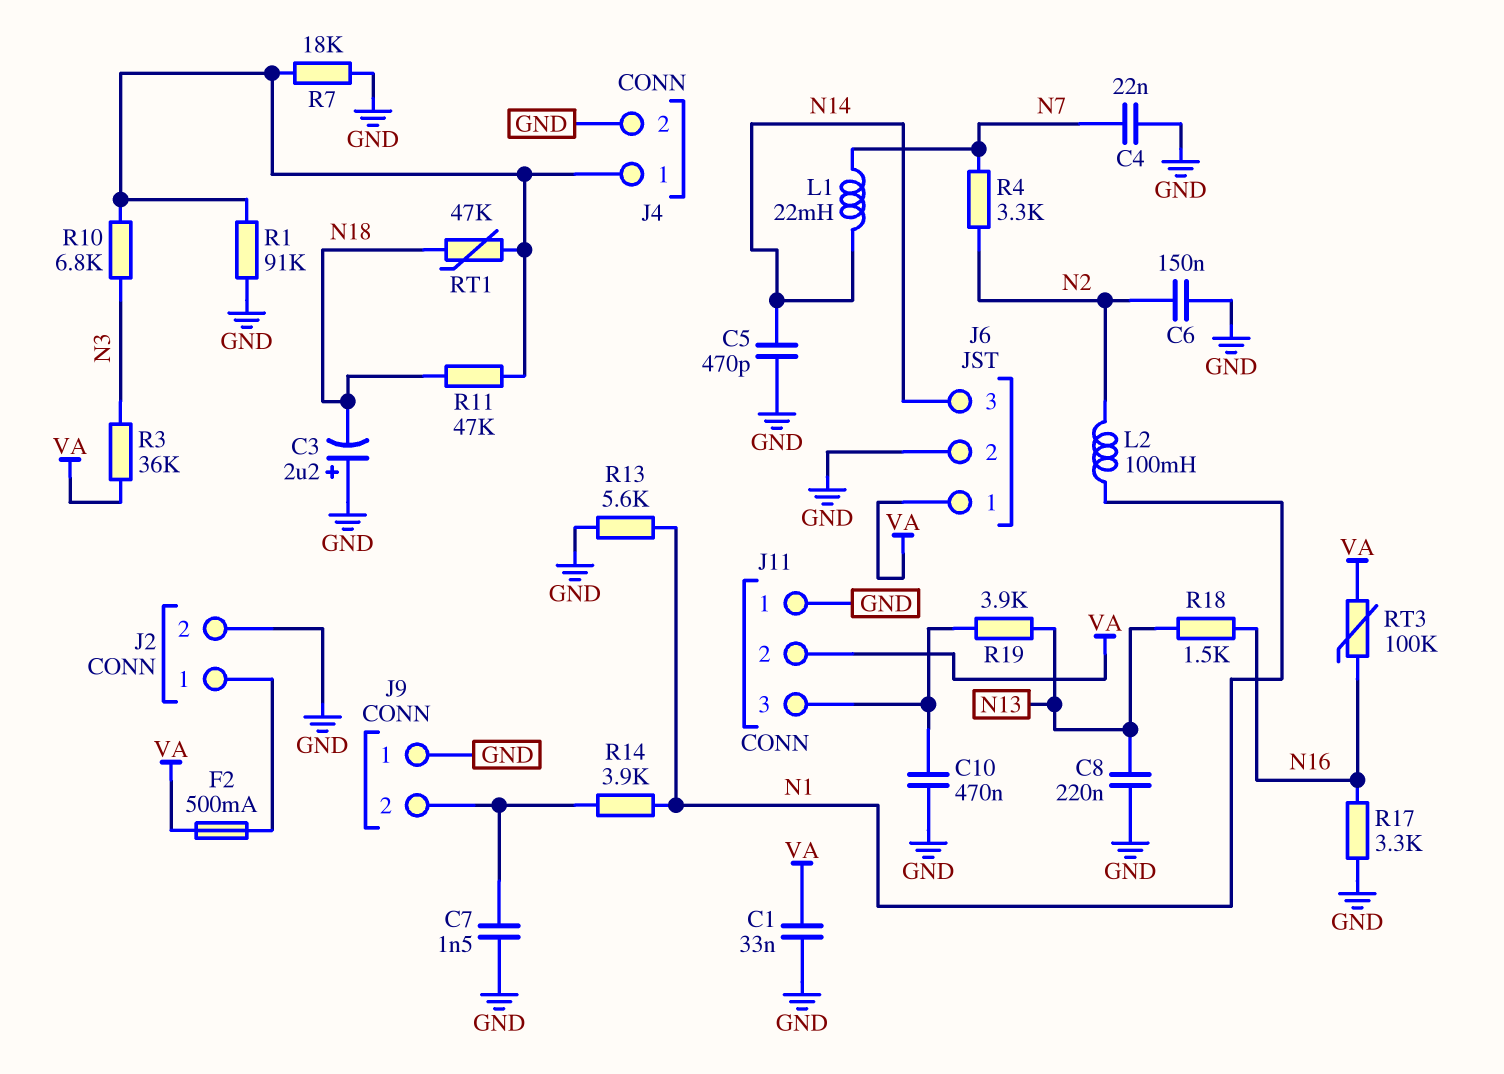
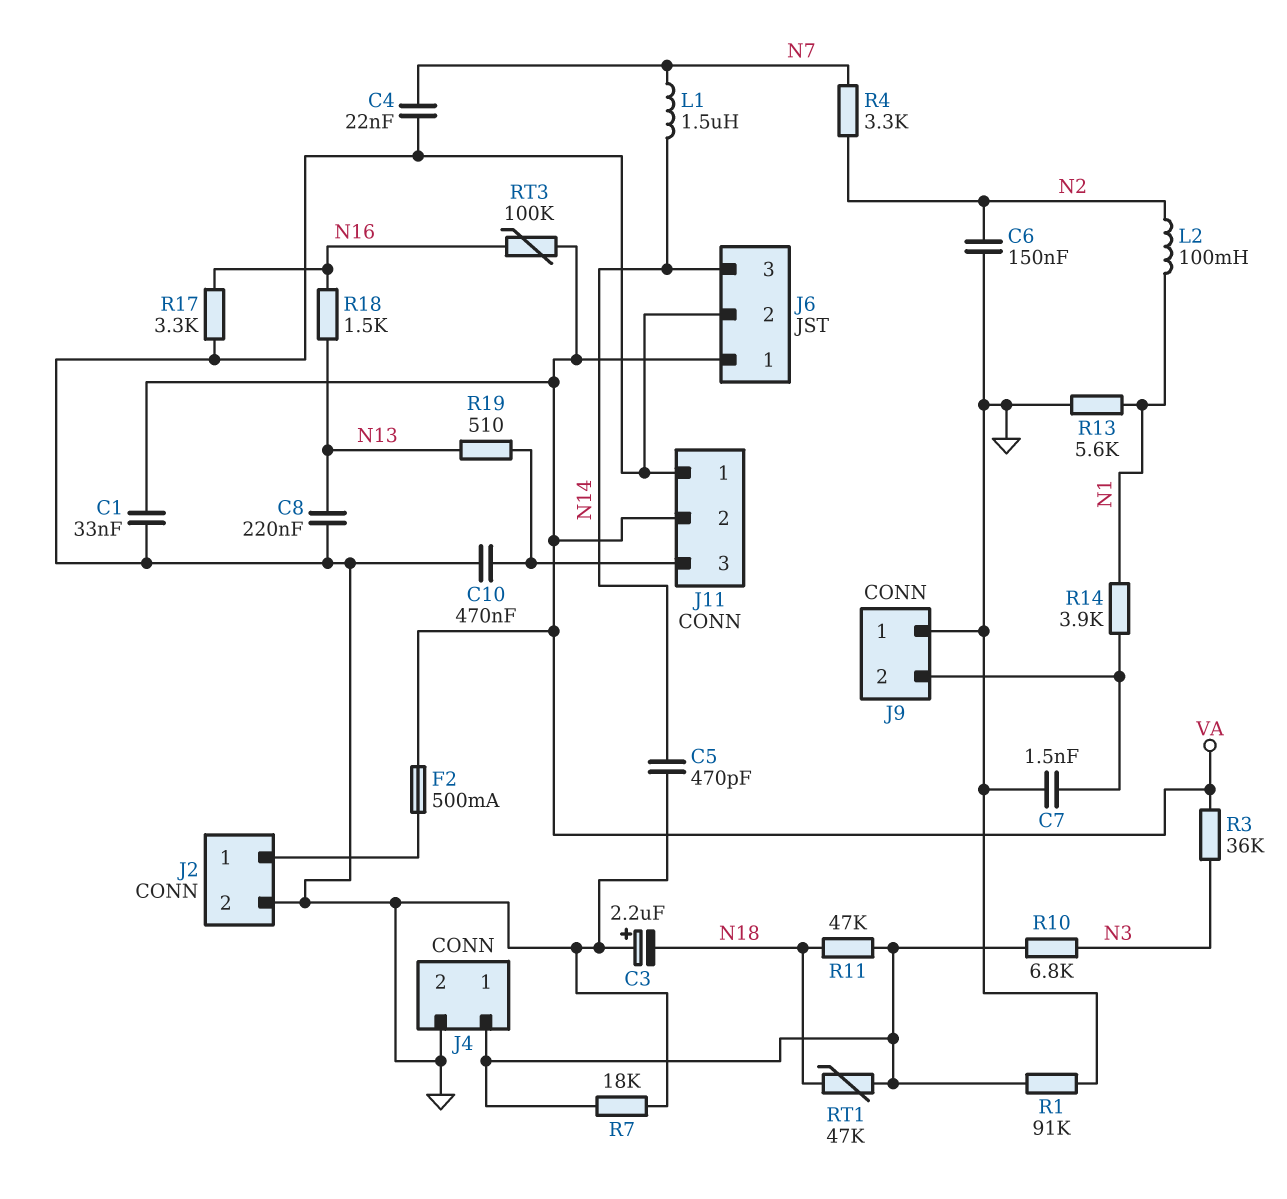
L1: 22mH (N7, N14) -> 1.5uH (N7, N14)
R19: 3.9k (J11/3, N13) -> 510 (J11/3, N13)

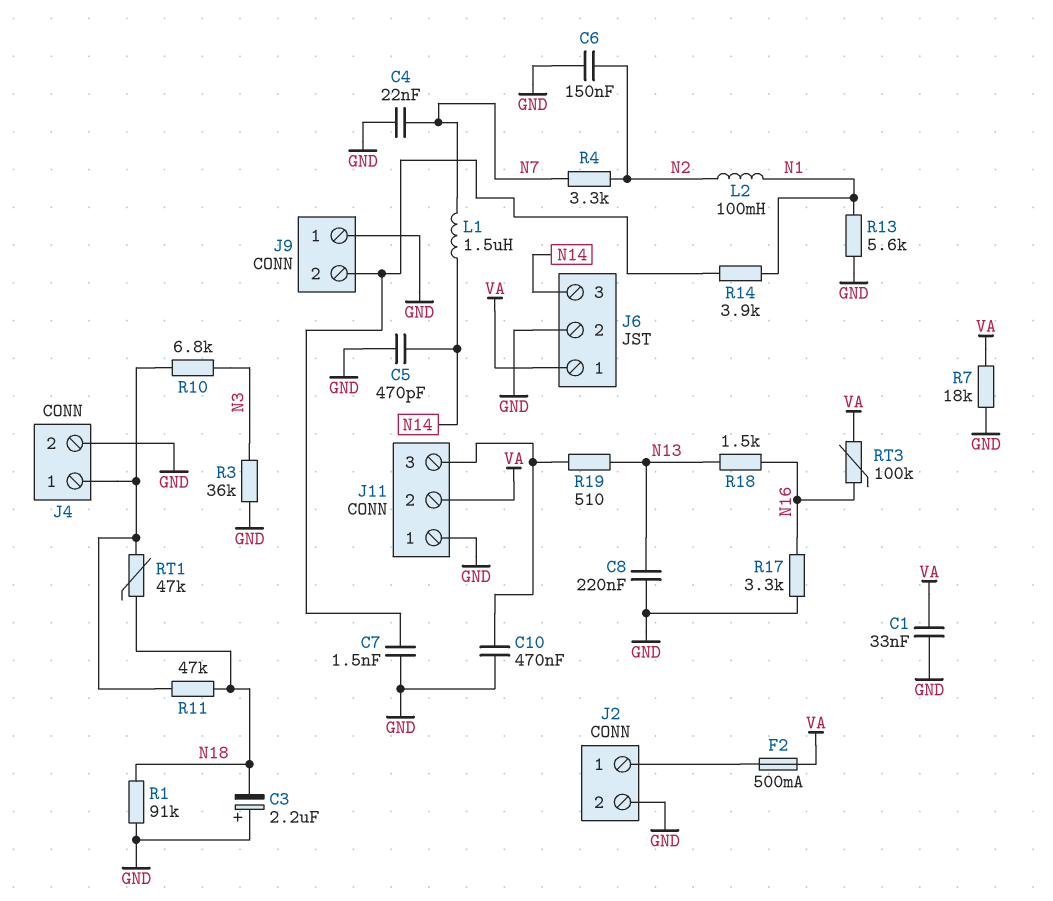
R1: 91k (GND, J4/1) -> 91k (GND, N18)
R3: 36k (N3, VA) -> 36k (GND, N3)
R7: 18k (GND, J4/1) -> 18k (GND, VA)

